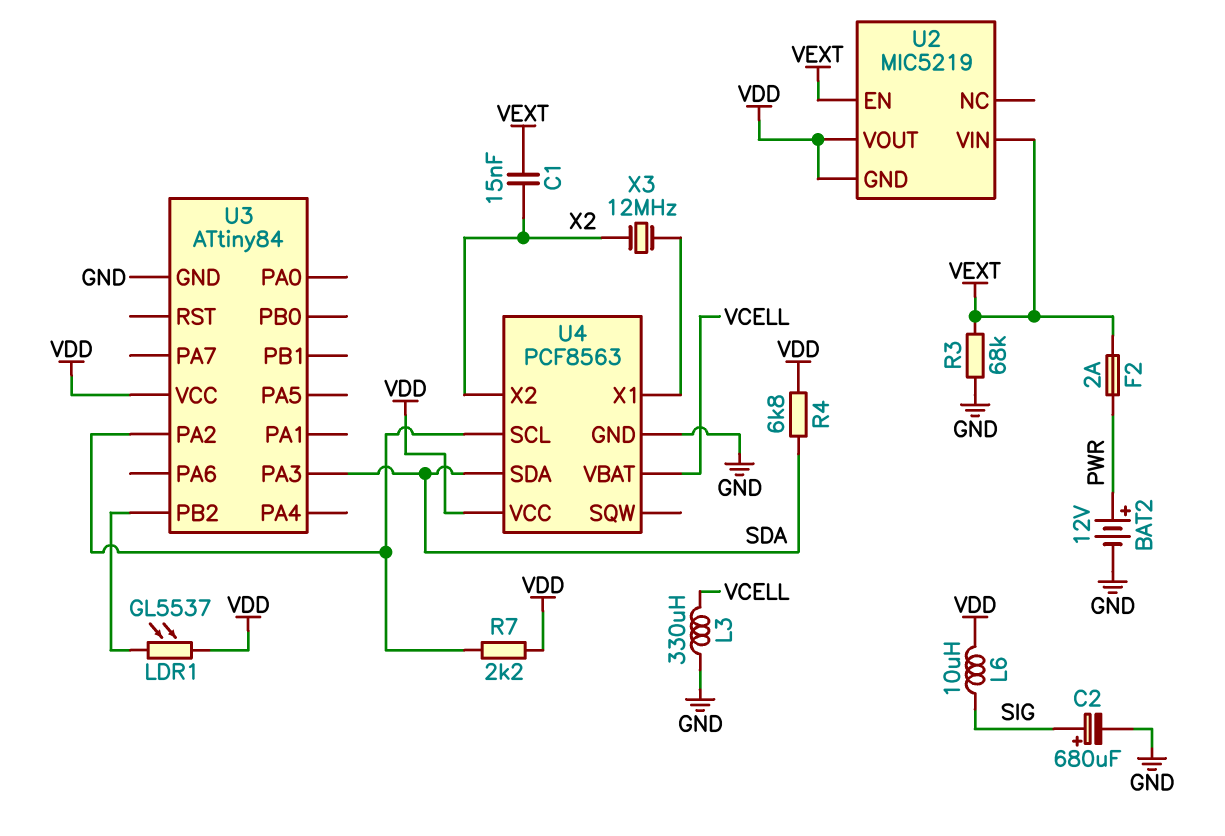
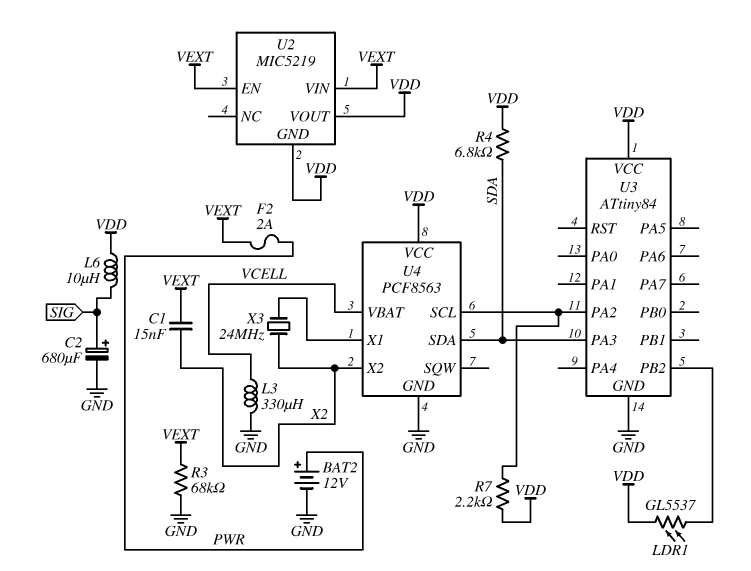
X3: 12MHz (U4/X1, X2) -> 24MHz (U4/X1, X2)

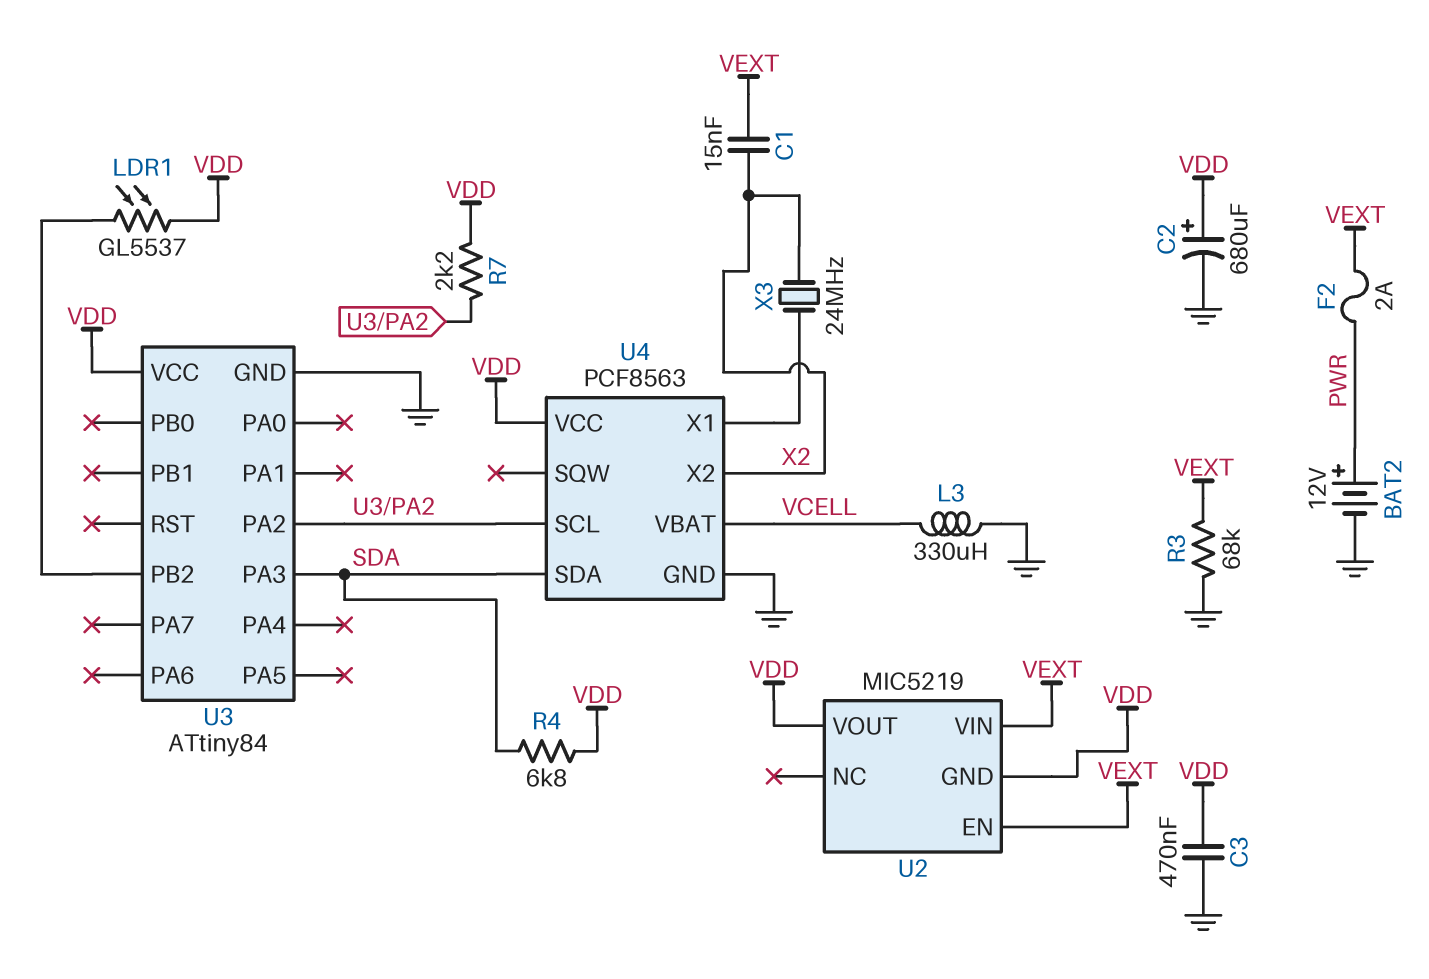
C2: 680uF (plus SIG, minus GND) -> 680uF (plus VDD, minus GND)
C3: none -> 470nF (GND, VDD)
L6: 10uH (SIG, VDD) -> none

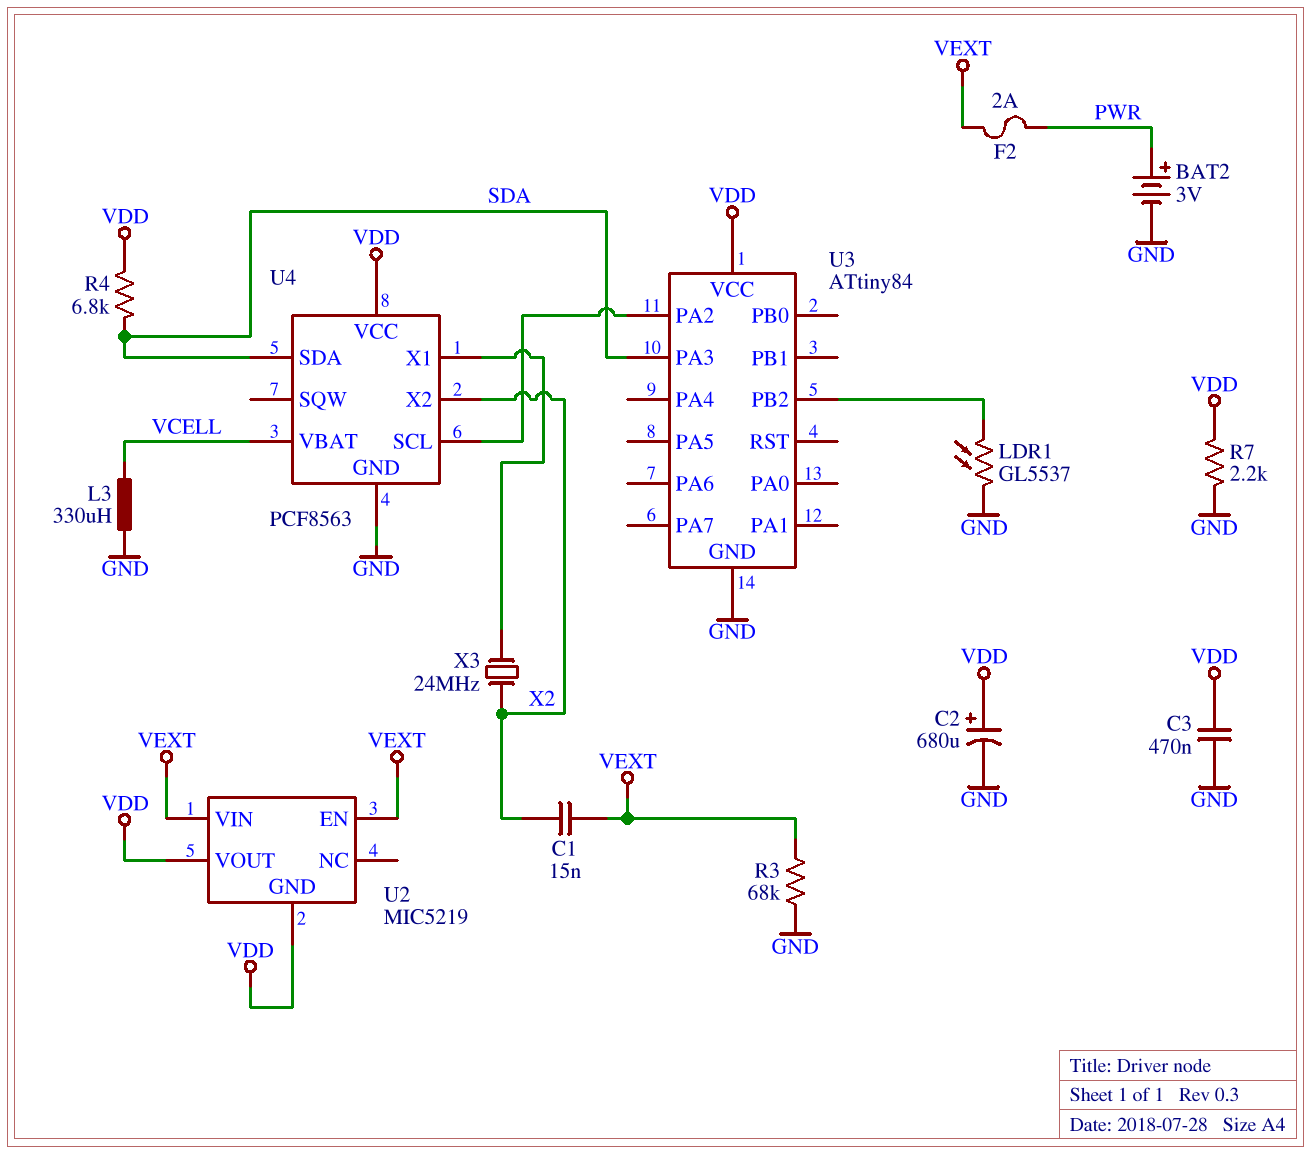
BAT2: 12V (plus PWR, minus GND) -> 3V (plus PWR, minus GND)
LDR1: GL5537 (U3/PB2, VDD) -> GL5537 (GND, U3/PB2)
R7: 2.2k (U3/PA2, VDD) -> 2.2k (GND, VDD)

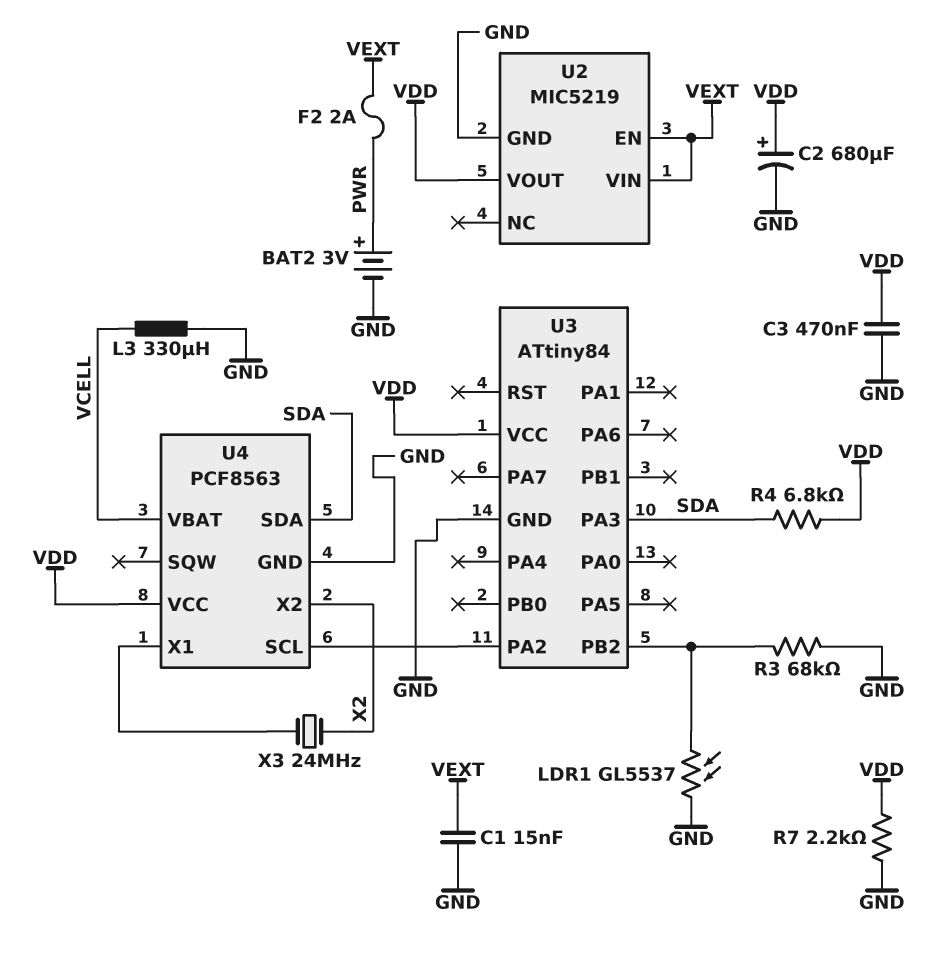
C1: 15nF (VEXT, X2) -> 15nF (GND, VEXT)
R3: 68k (GND, VEXT) -> 68k (GND, U3/PB2)
U2 pin GND: VDD -> GND

